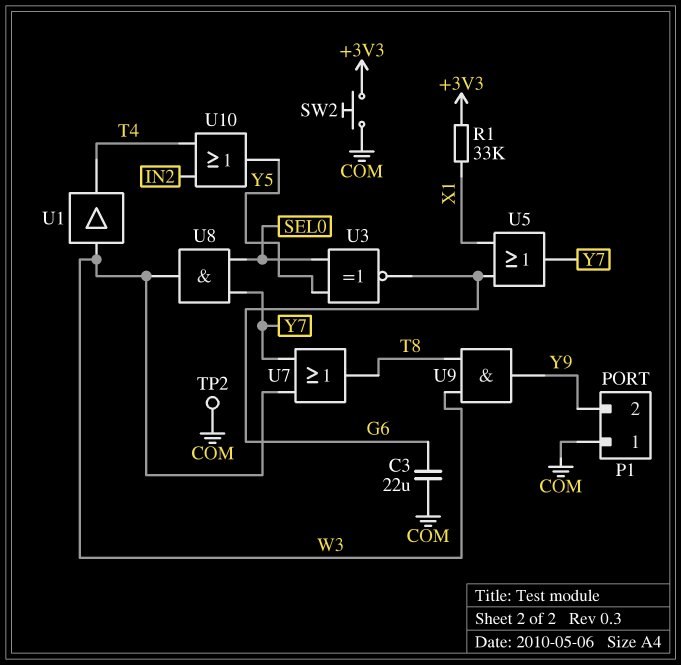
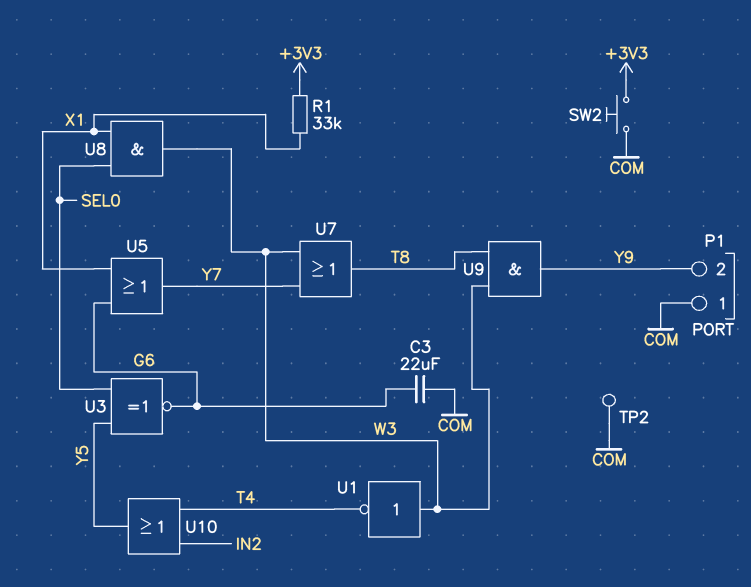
U1: buffer (in W3, out T4) -> NOT (in W3, out T4)
U8: AND (in SEL0, in Y7, out W3) -> AND (in SEL0, in X1, out W3)

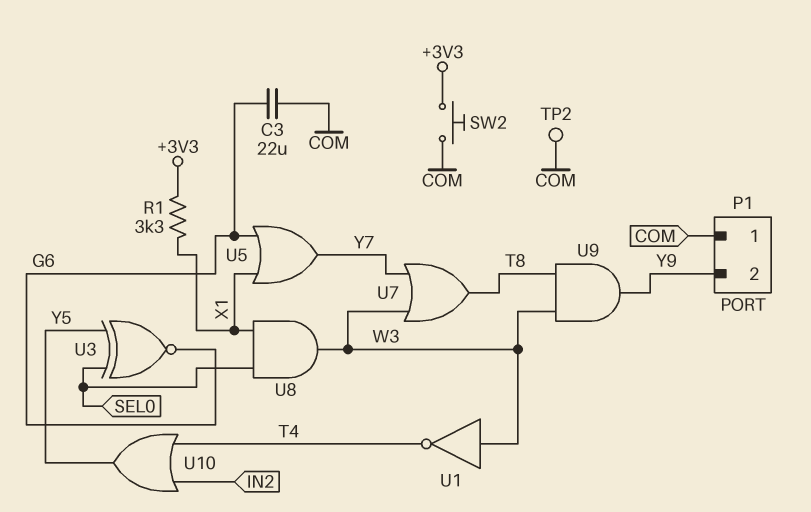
R1: 33k (+3V3, X1) -> 3.3k (+3V3, X1)

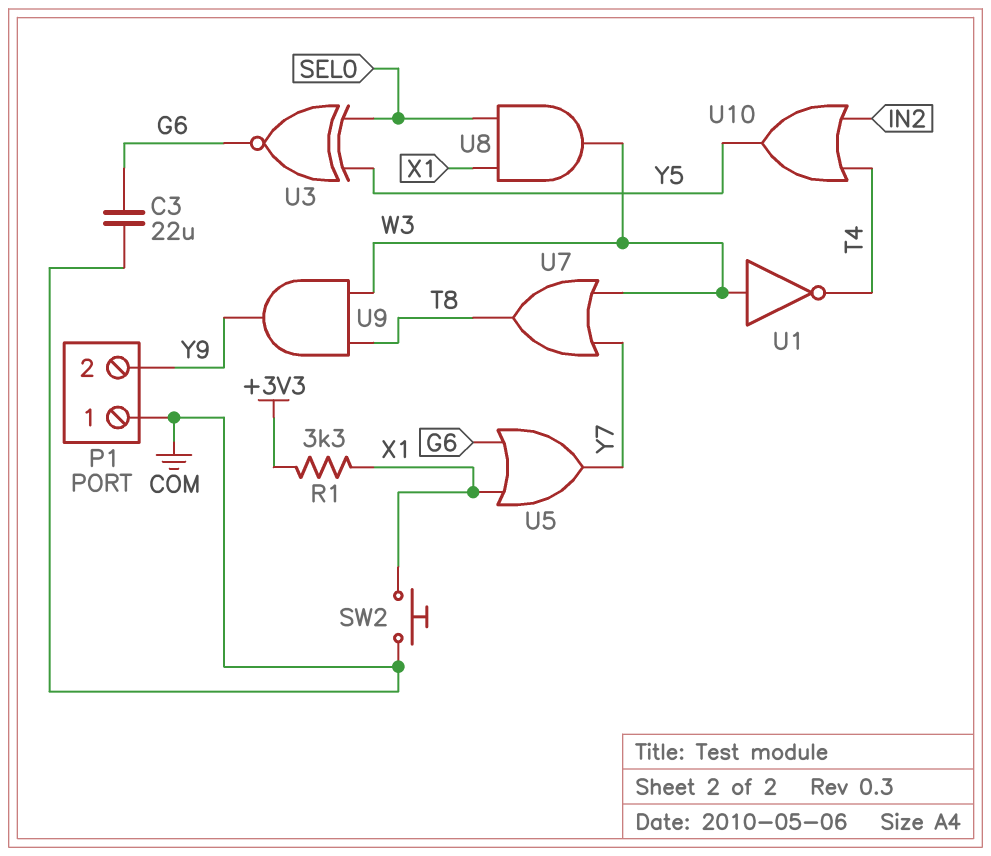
SW2: button (+3V3, COM) -> button (COM, X1)
TP2: test point (COM) -> none

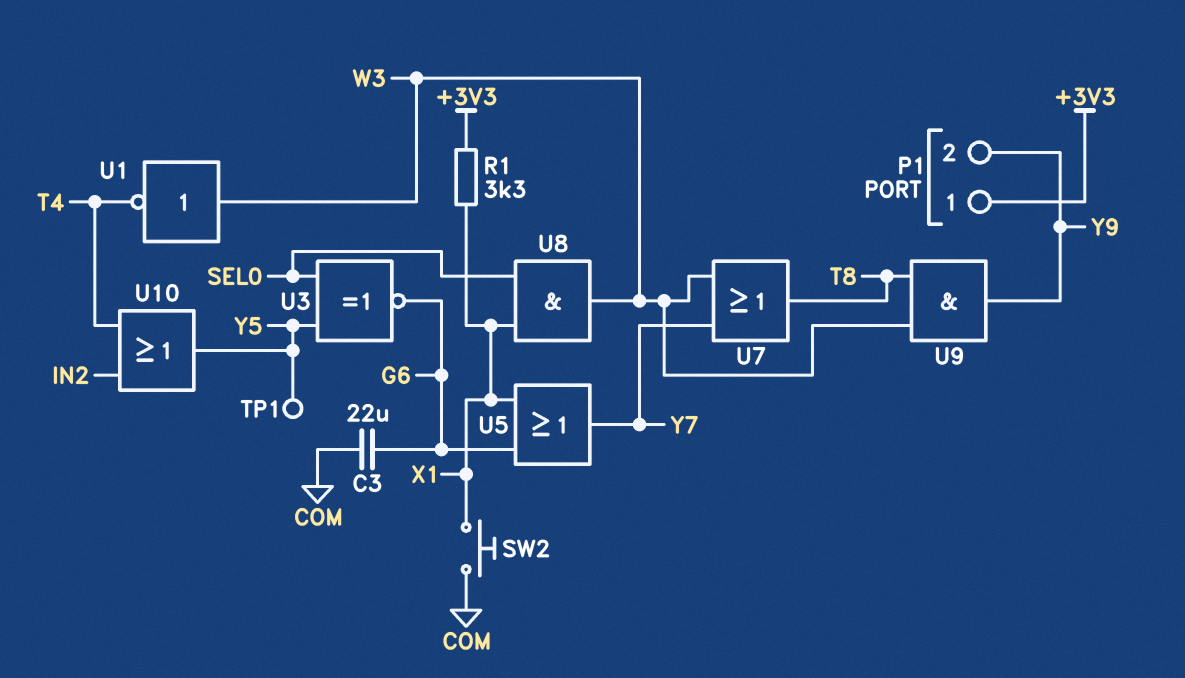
P1 pin 1: COM -> +3V3
TP1: none -> test point (Y5)

